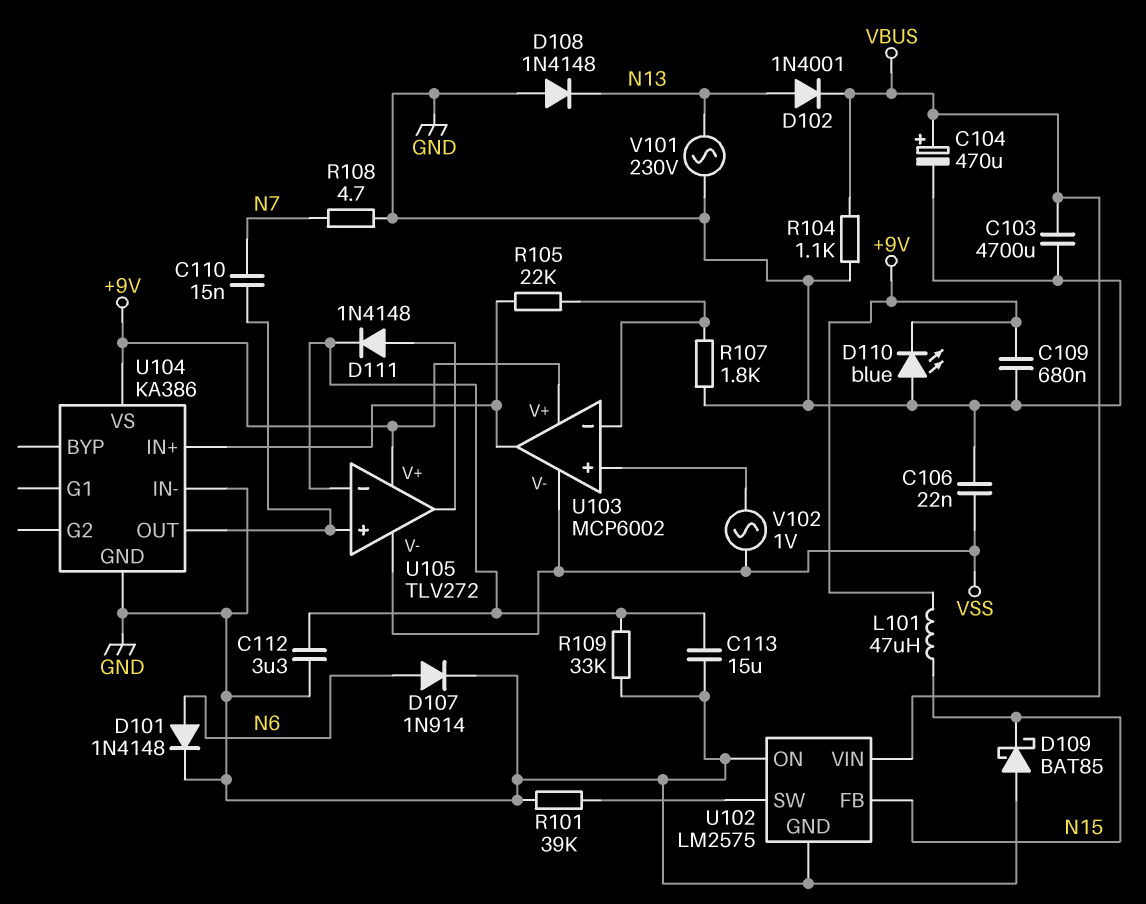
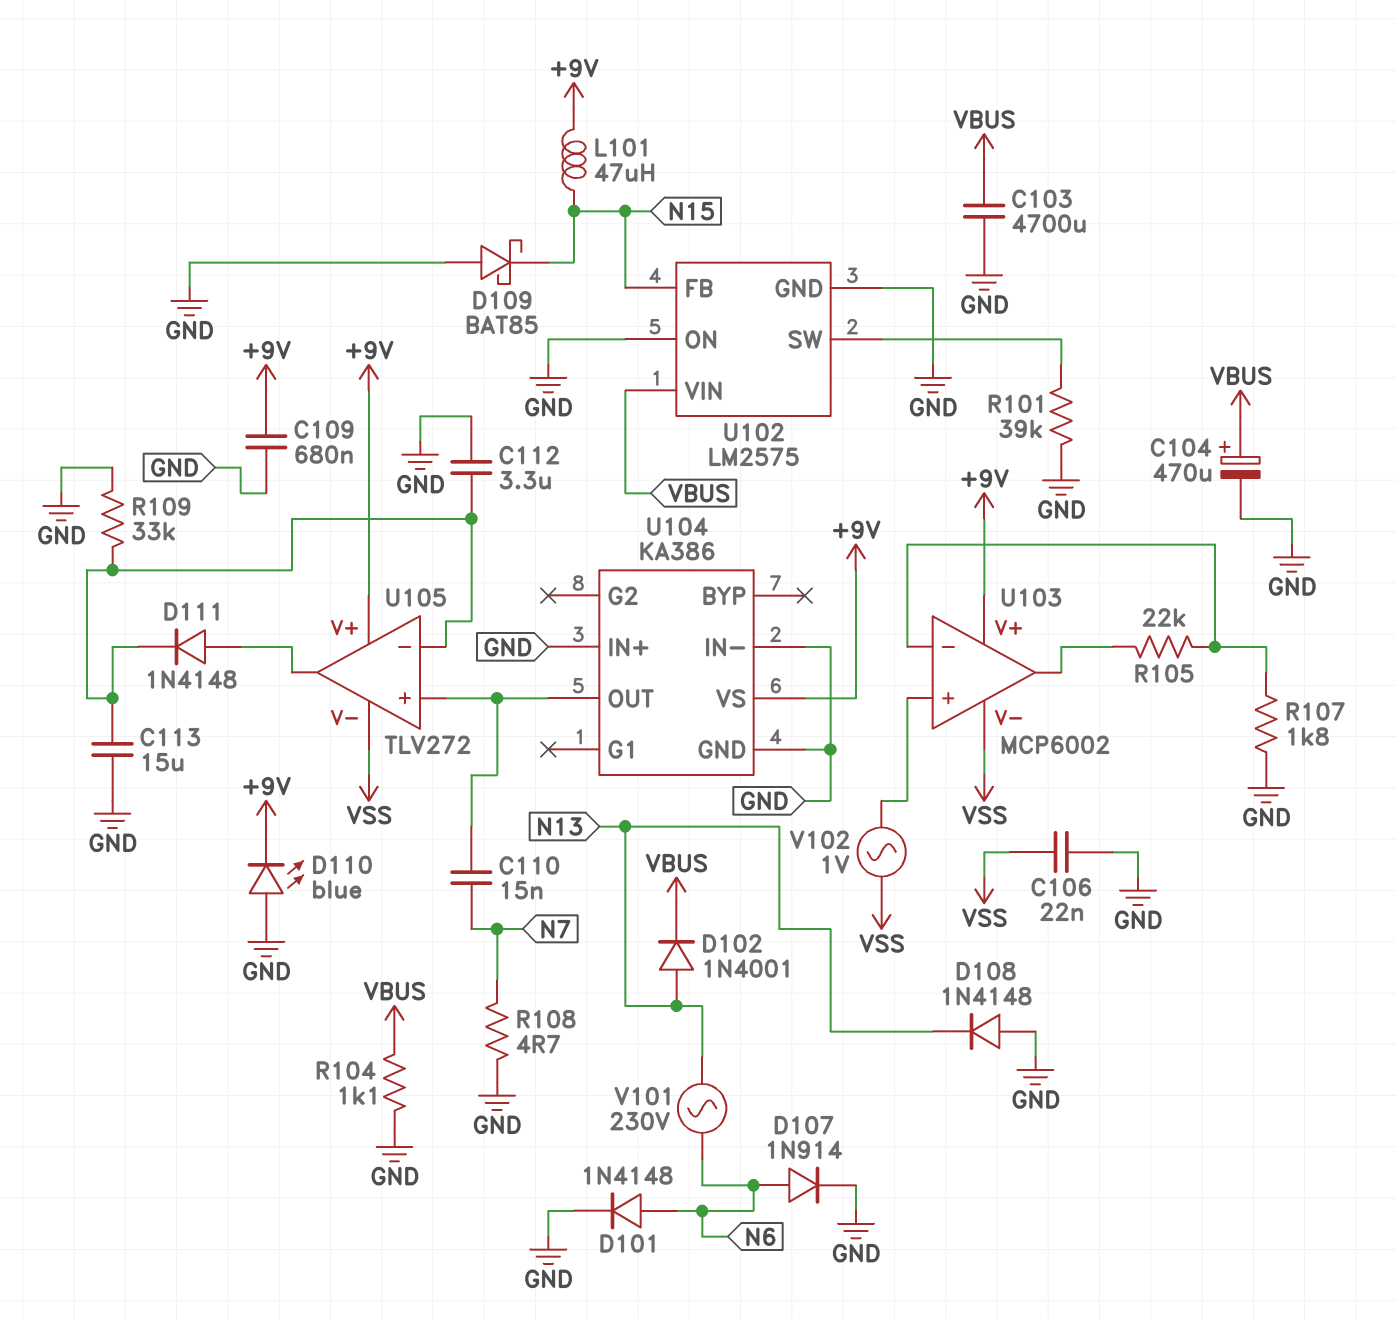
U104 pin IN+: U103/out -> GND
V101: AC 230V (GND, N13) -> AC 230V (N6, N13)

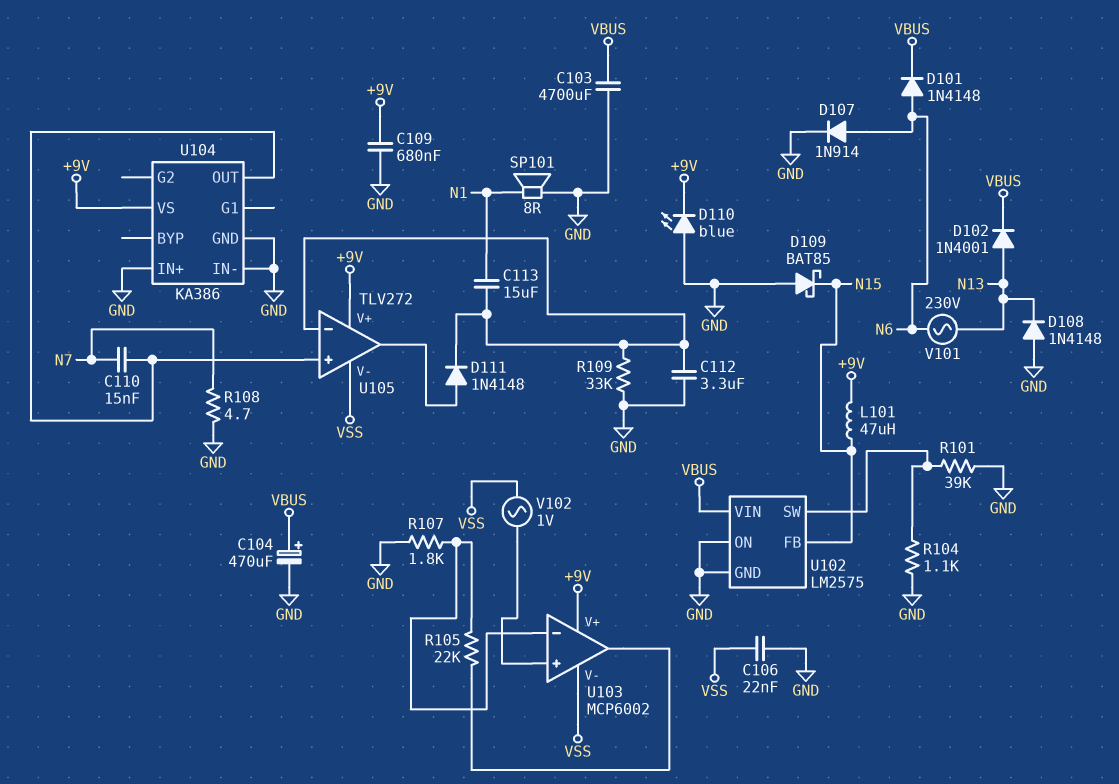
C113: 15uF (GND, U105/in-) -> 15uF (N1, U105/in-)
D101: diode 1N4148 (A N6, K GND) -> diode 1N4148 (A N6, K VBUS)
R104: 1.1k (GND, VBUS) -> 1.1k (GND, U102/SW)
SP101: none -> speaker 8R (GND, N1)

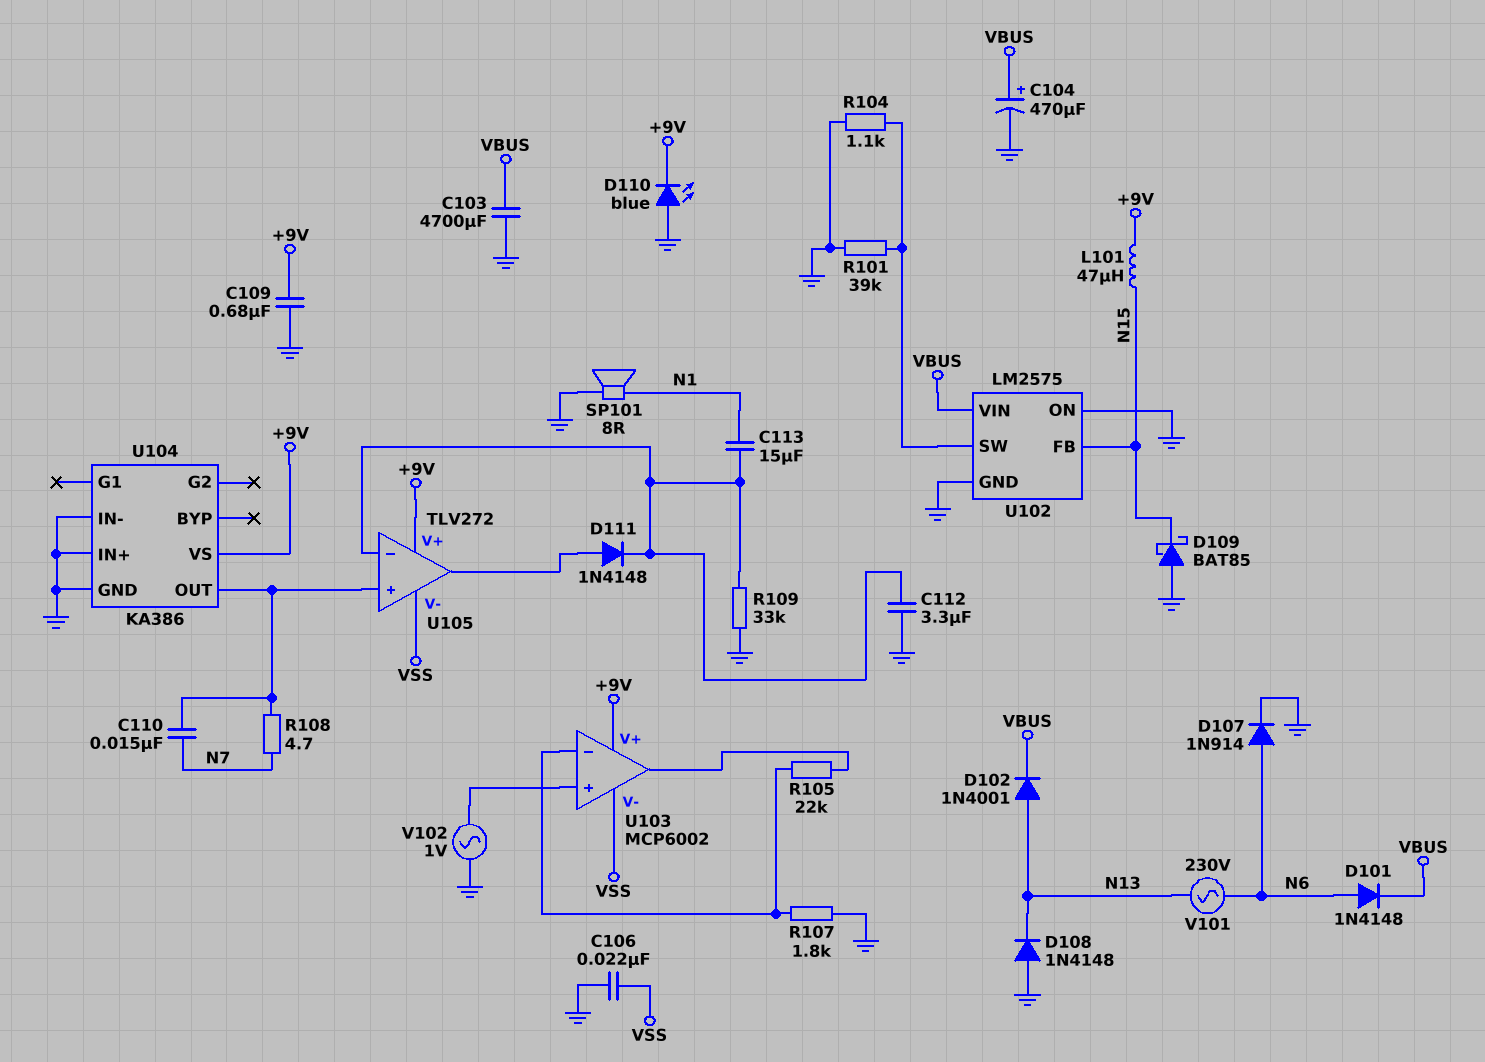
R108: 4.7 (GND, N7) -> 4.7 (N7, U104/OUT)
V102: AC 1V (U103/in+, VSS) -> AC 1V (GND, U103/in+)

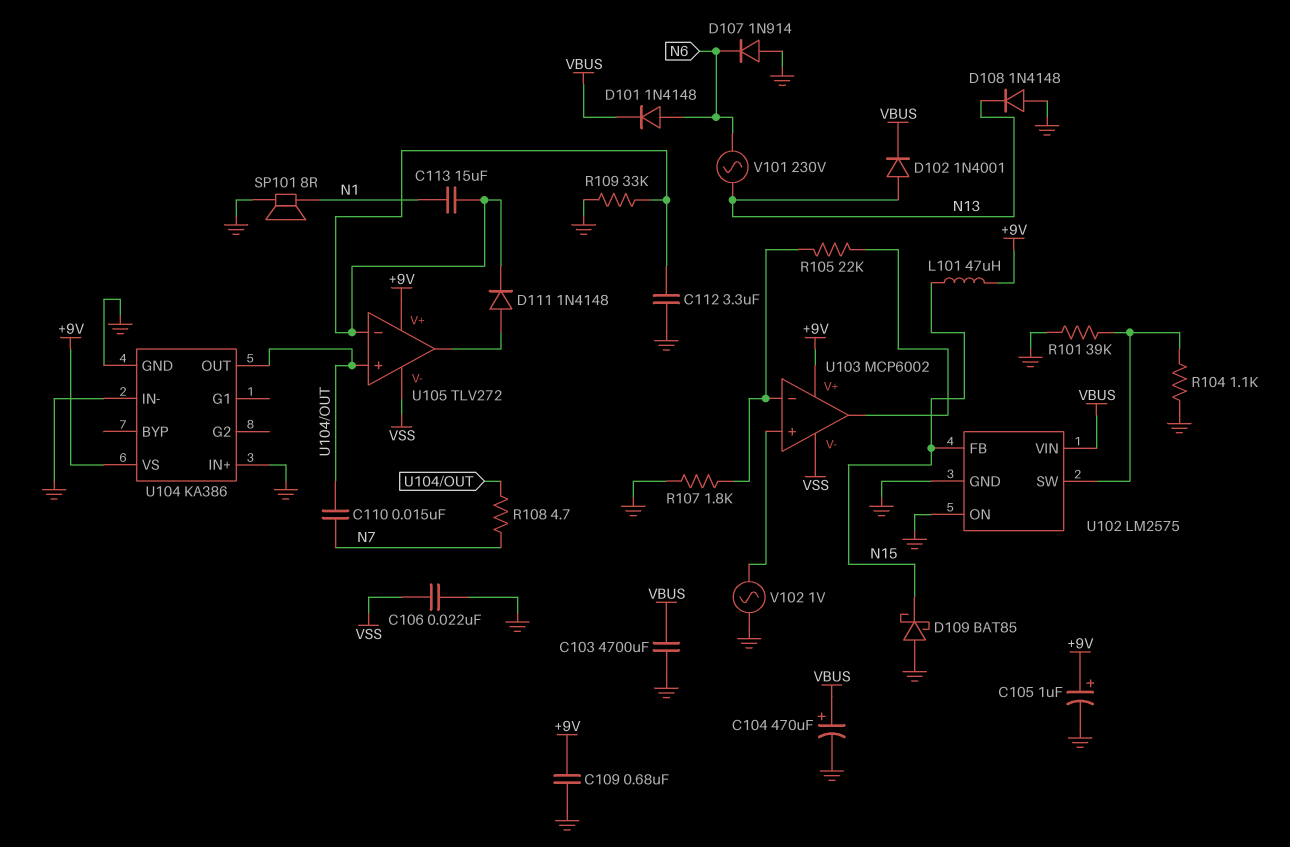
C105: none -> 1uF (plus +9V, minus GND)
D107: diode 1N914 (A N6, K GND) -> diode 1N914 (A GND, K N6)
D110: LED blue (A GND, K +9V) -> none

